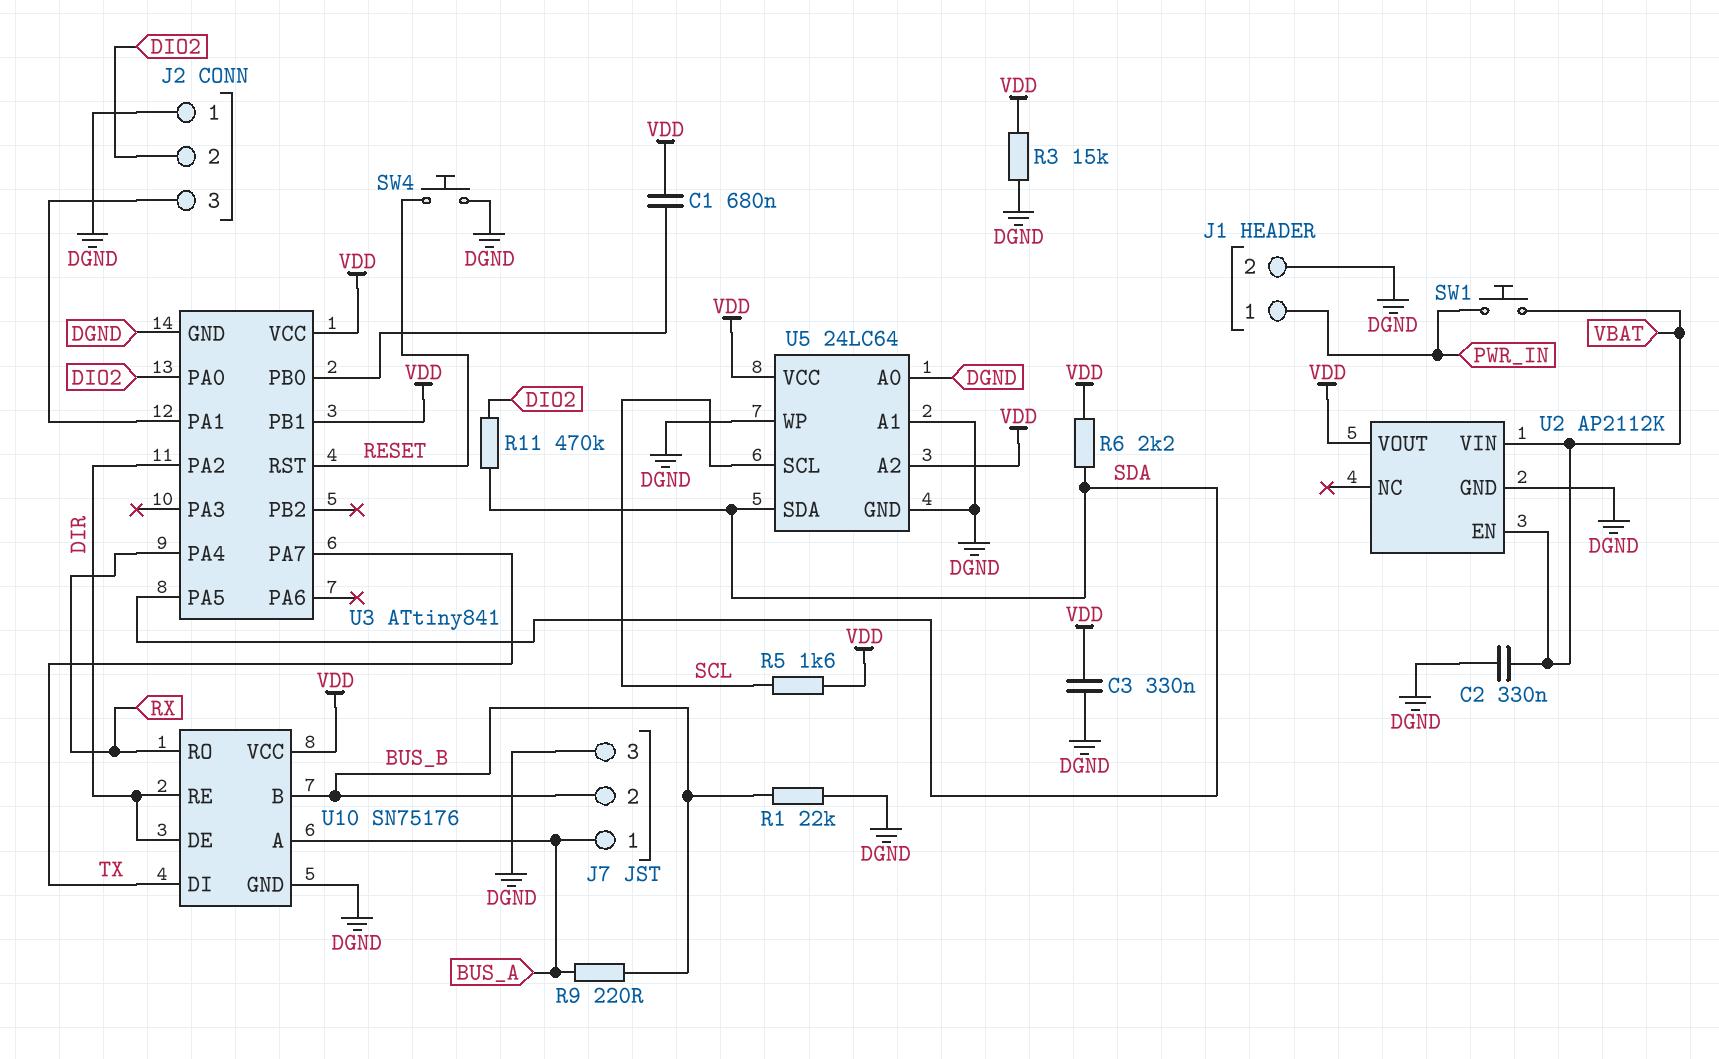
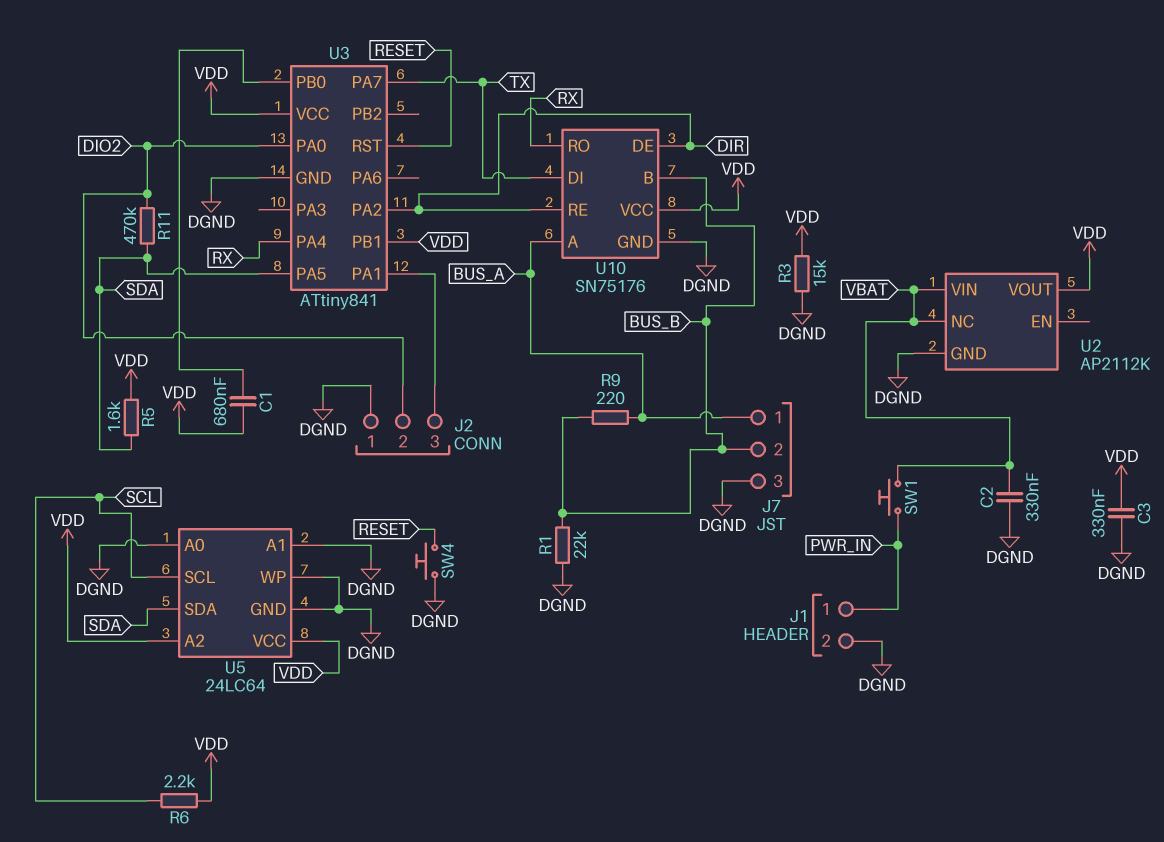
R5: 1.6k (SCL, VDD) -> 1.6k (SDA, VDD)
R6: 2.2k (SDA, VDD) -> 2.2k (SCL, VDD)
U2 pin EN: VBAT -> none
U2 pin NC: none -> VBAT

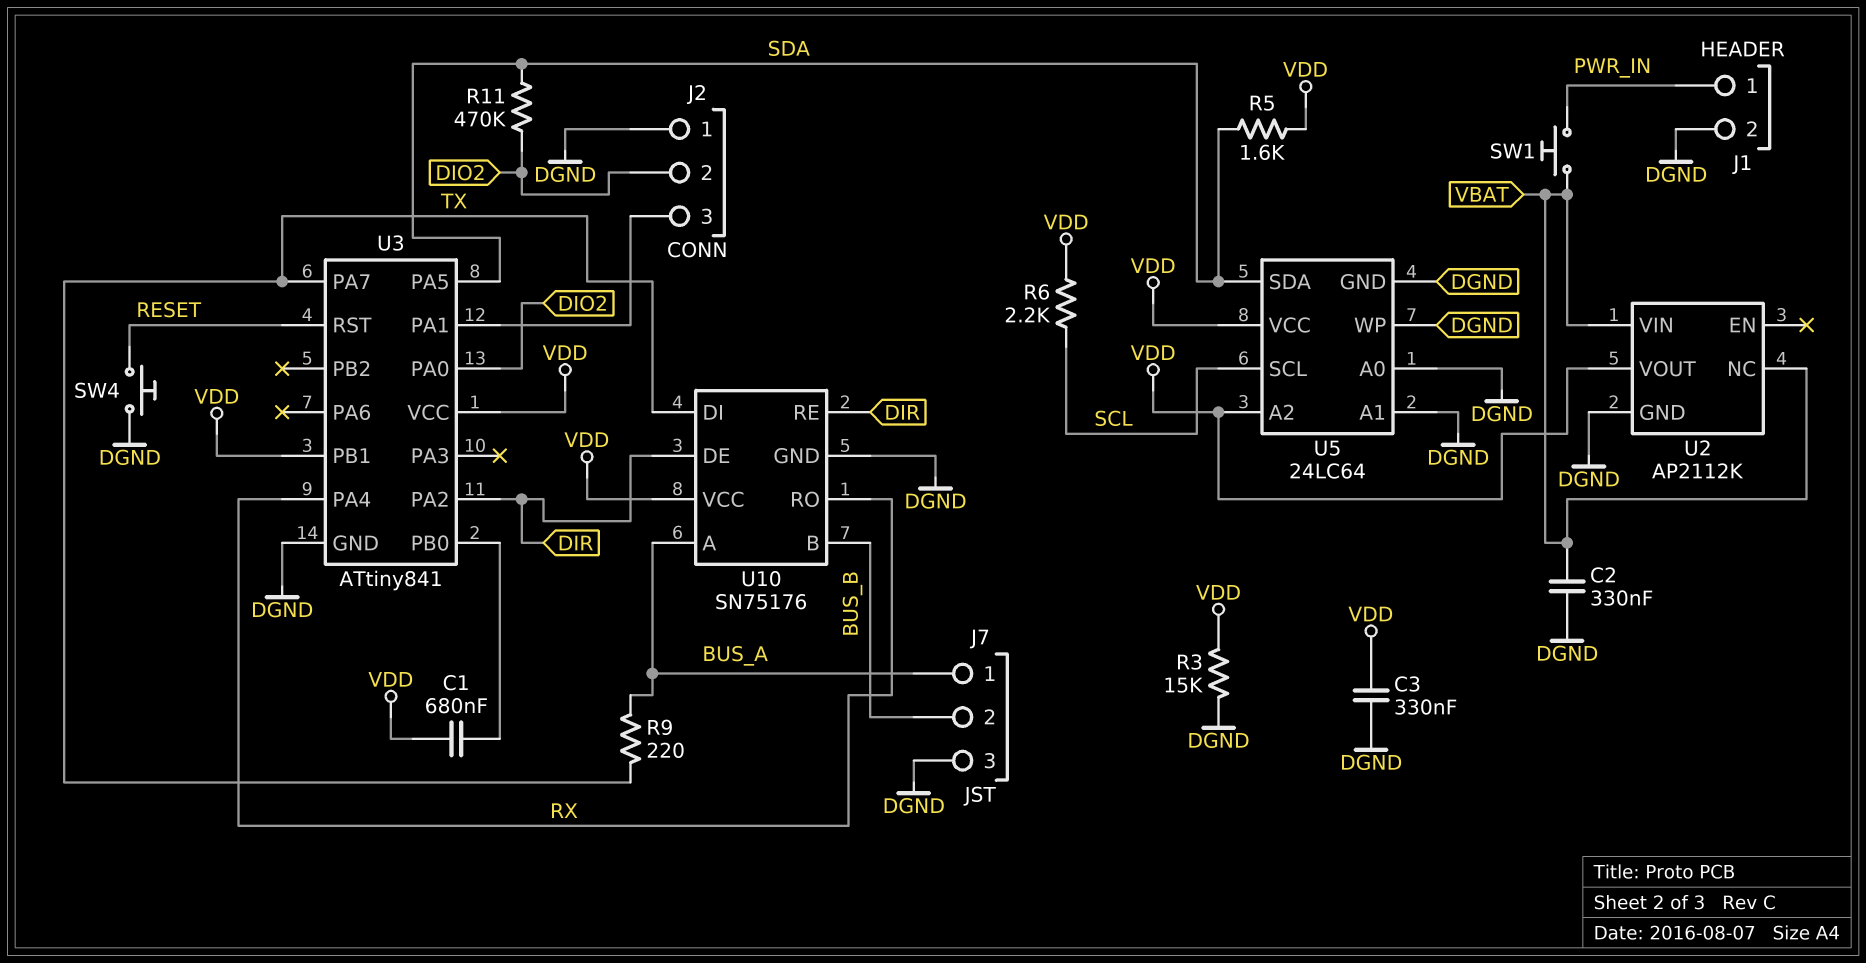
R1: 22k (BUS_B, DGND) -> none
R9: 220 (BUS_A, BUS_B) -> 220 (BUS_A, TX)

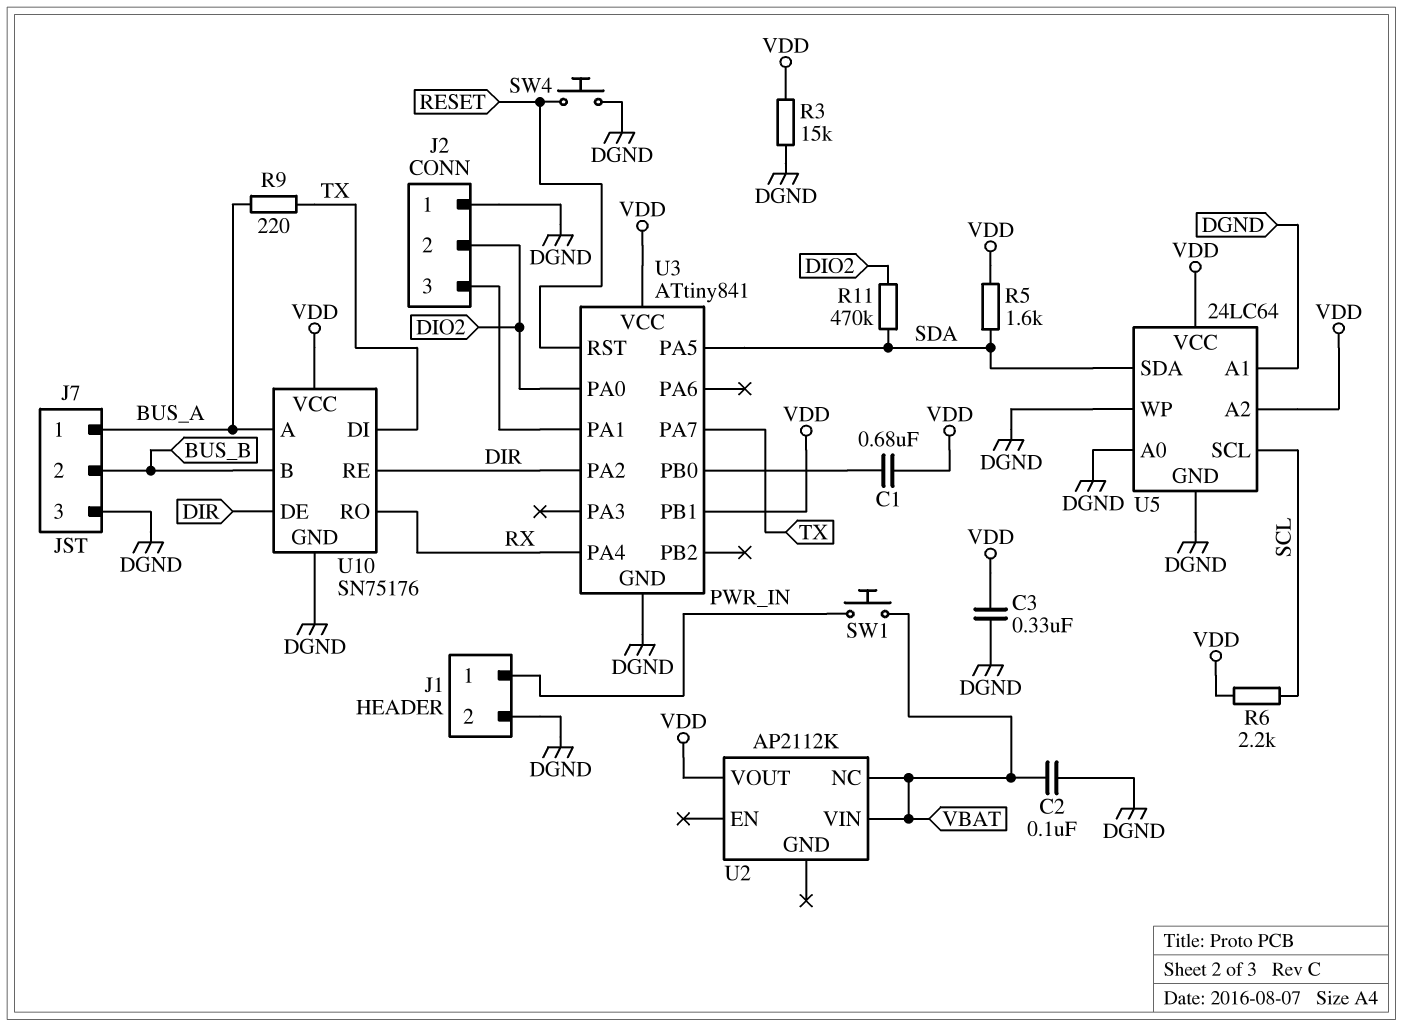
C2: 330nF (DGND, VBAT) -> 100nF (DGND, VBAT)
U2 pin GND: DGND -> none

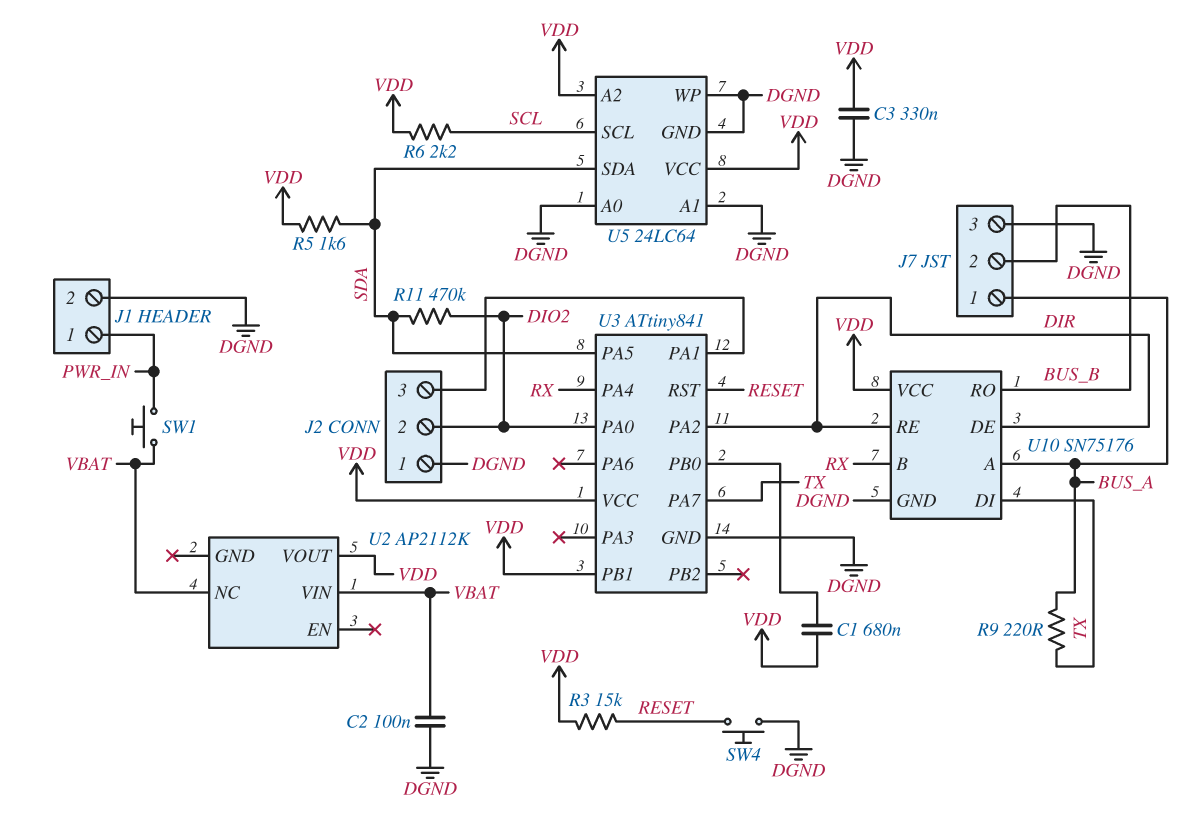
R3: 15k (DGND, VDD) -> 15k (RESET, VDD)
U10 pin B: BUS_B -> RX
U10 pin RO: RX -> BUS_B

